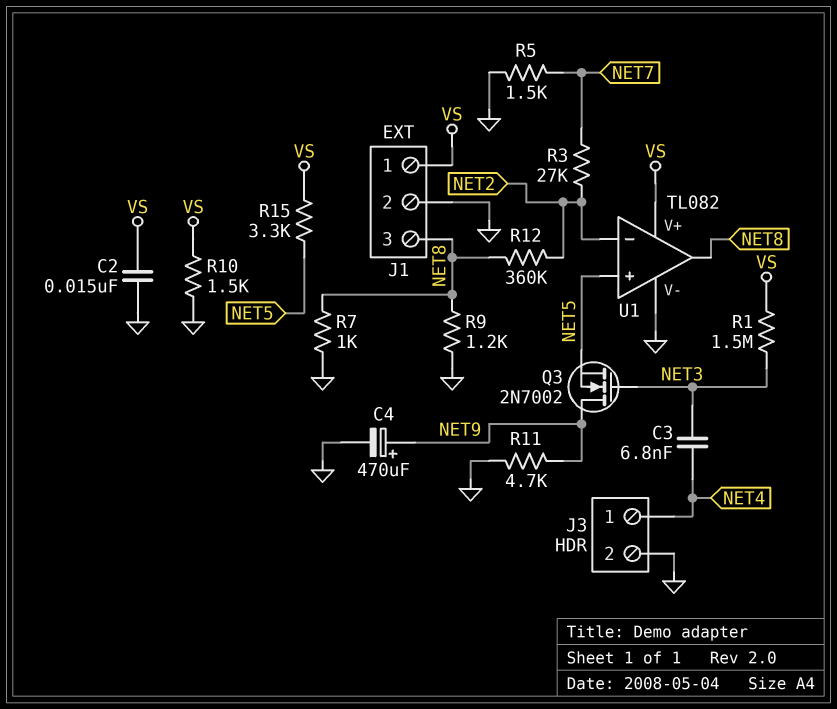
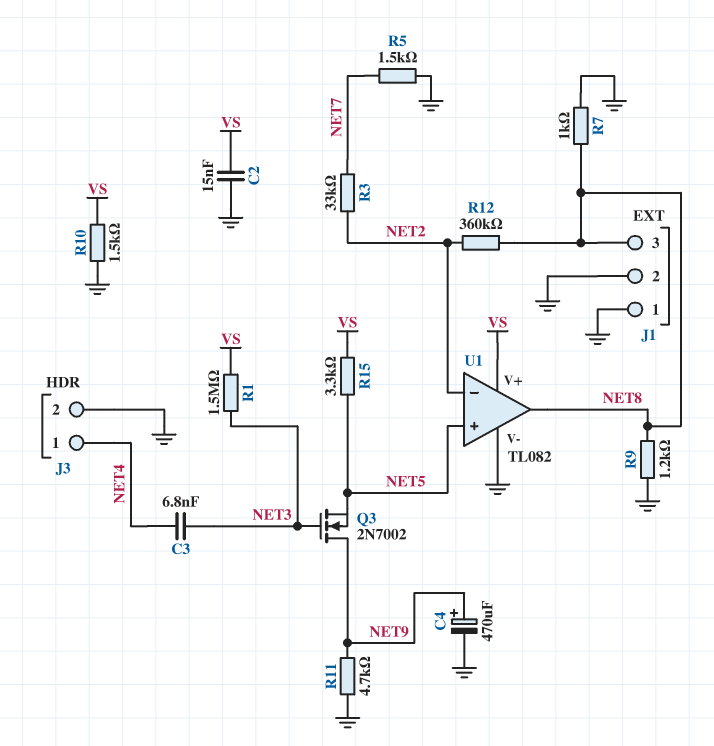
J1 pin 1: VS -> GND
R3: 27k (NET2, NET7) -> 33k (NET2, NET7)

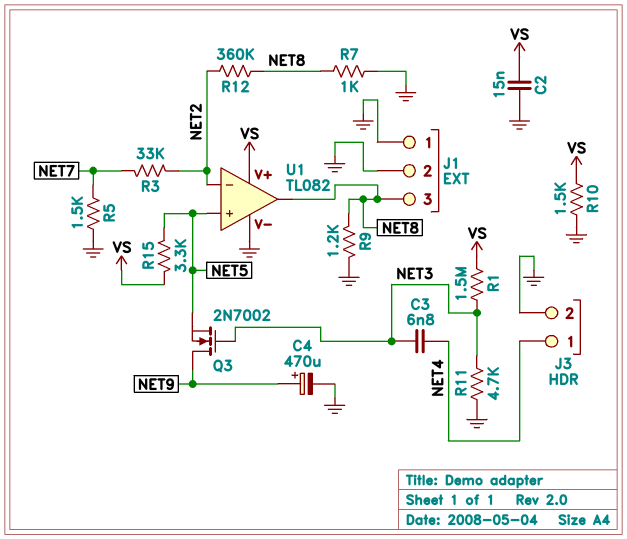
R11: 4.7k (GND, NET9) -> 4.7k (GND, NET3)

